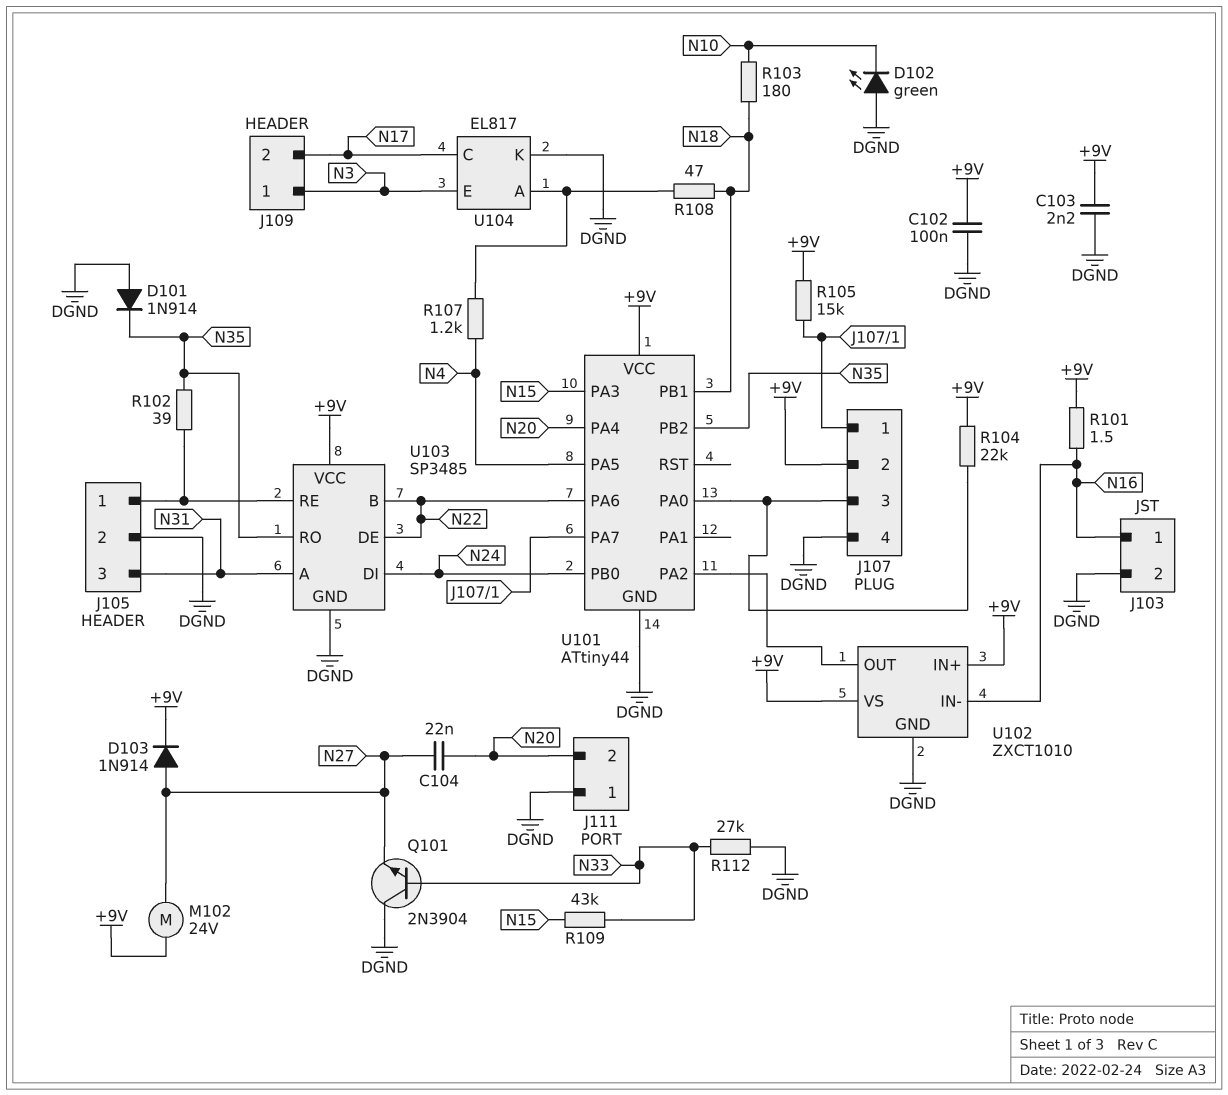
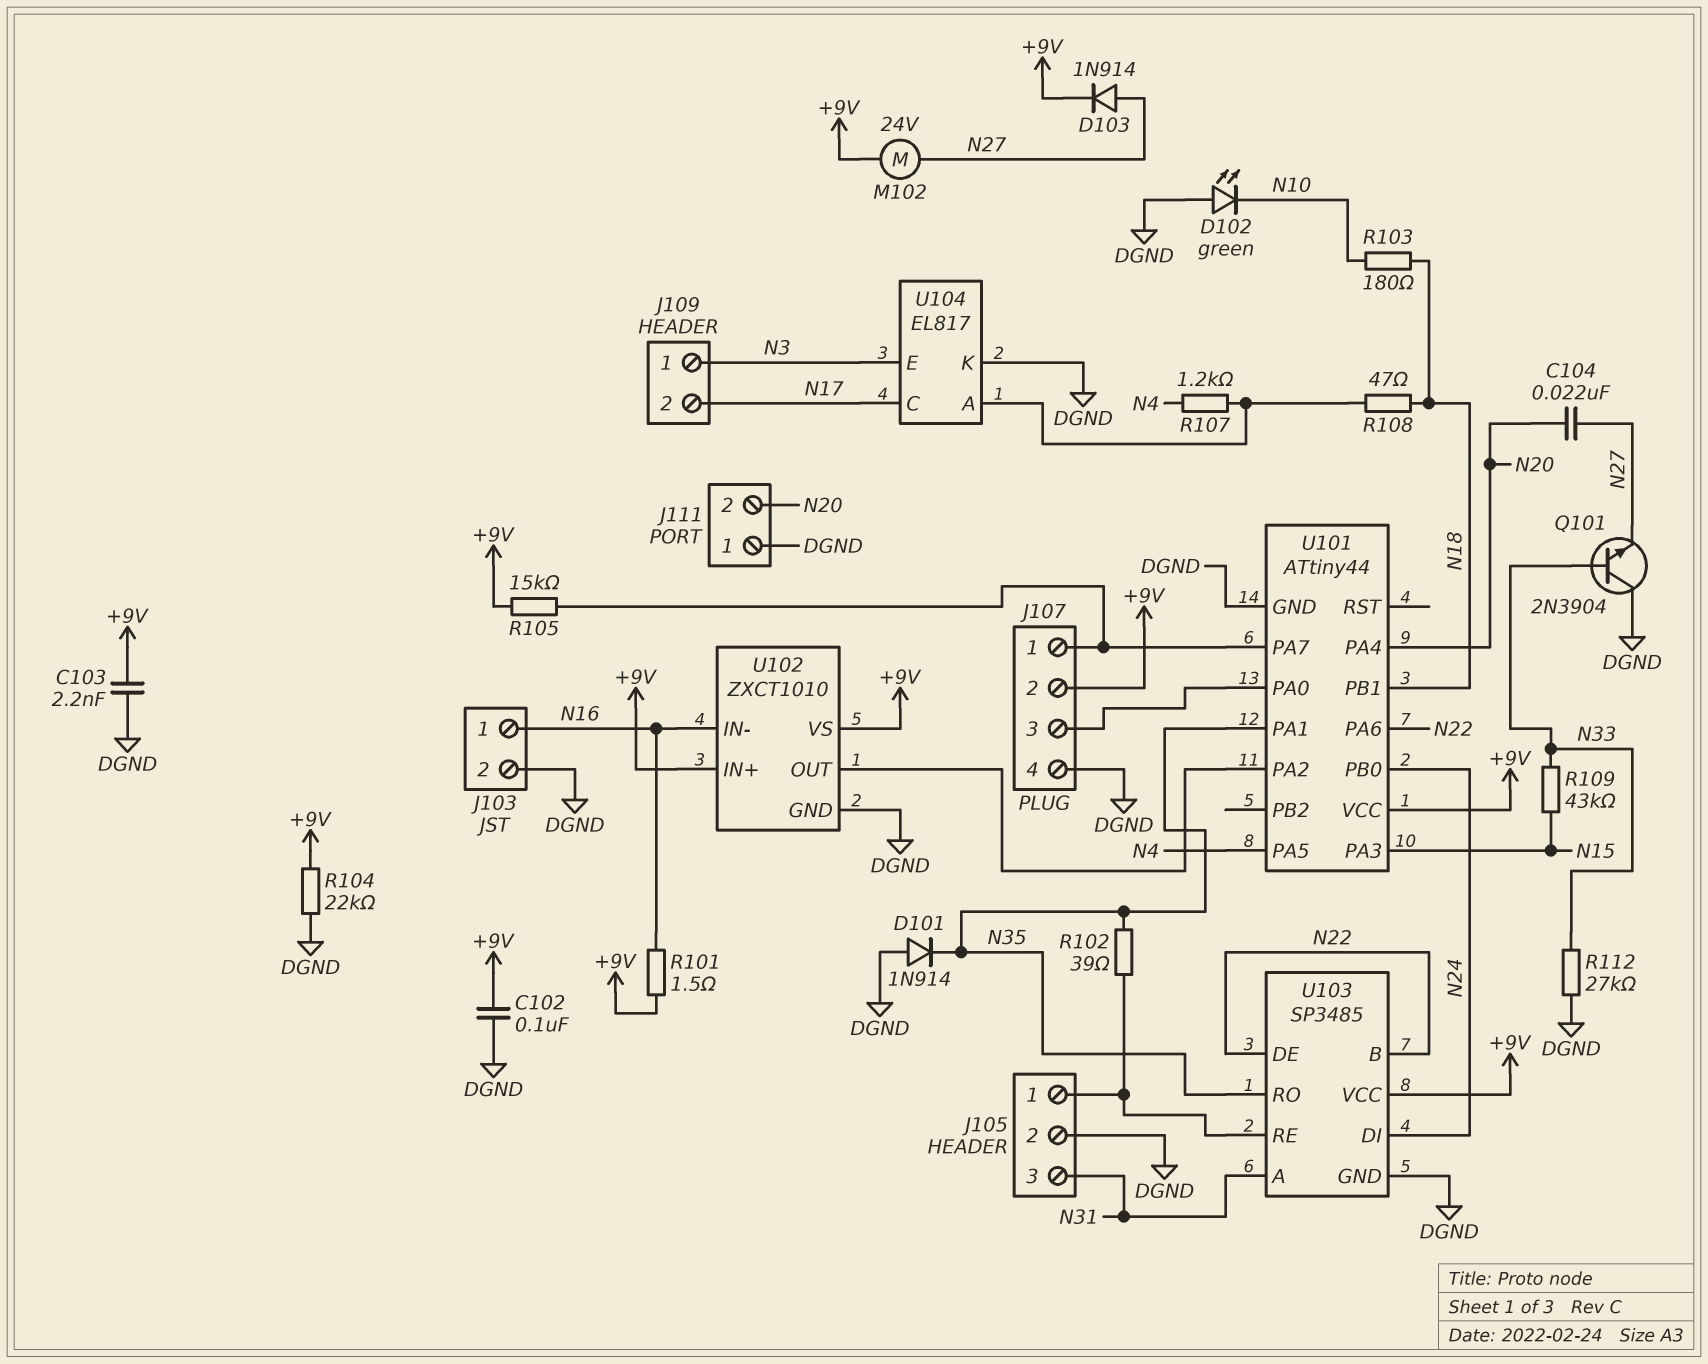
R104: 22k (+9V, J107/3) -> 22k (+9V, DGND)
U101 pin PA1: none -> N35
U101 pin PB2: N35 -> none

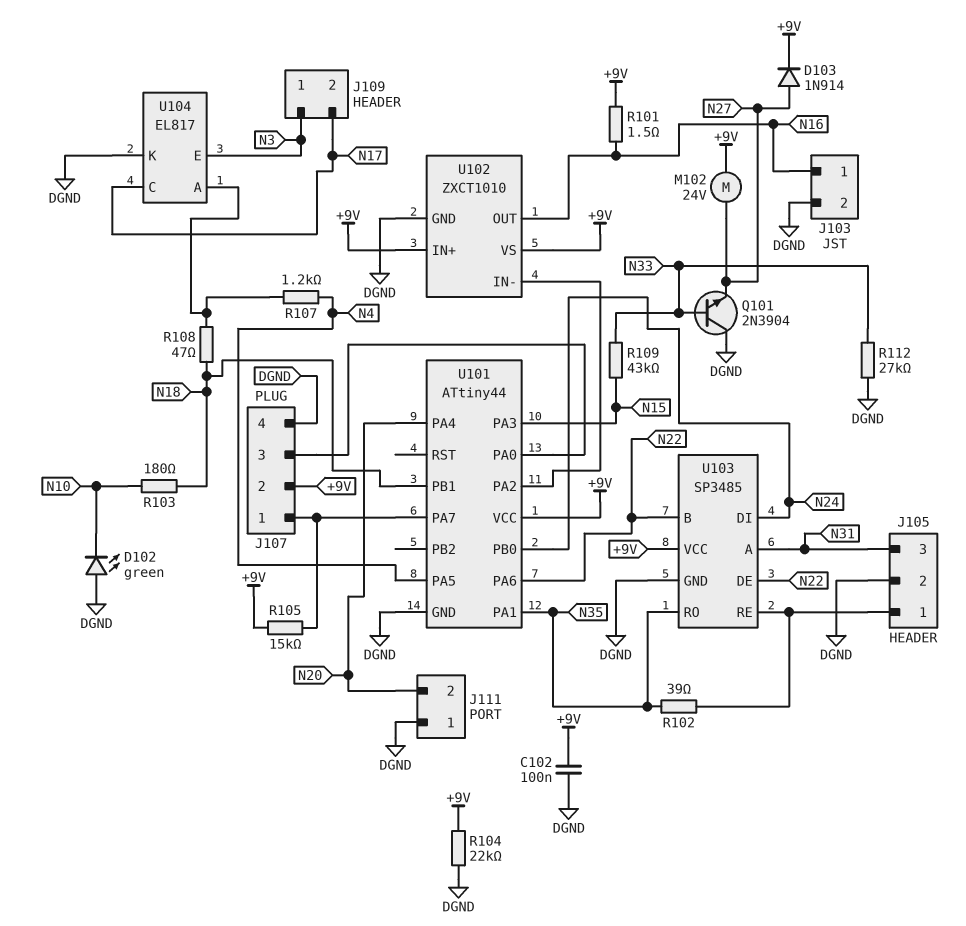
C103: 2.2nF (+9V, DGND) -> none
C104: 22nF (N20, N27) -> none
D101: diode 1N914 (A DGND, K N35) -> none
U102 pin IN-: N16 -> U101/PA2
U102 pin OUT: U101/PA2 -> N16

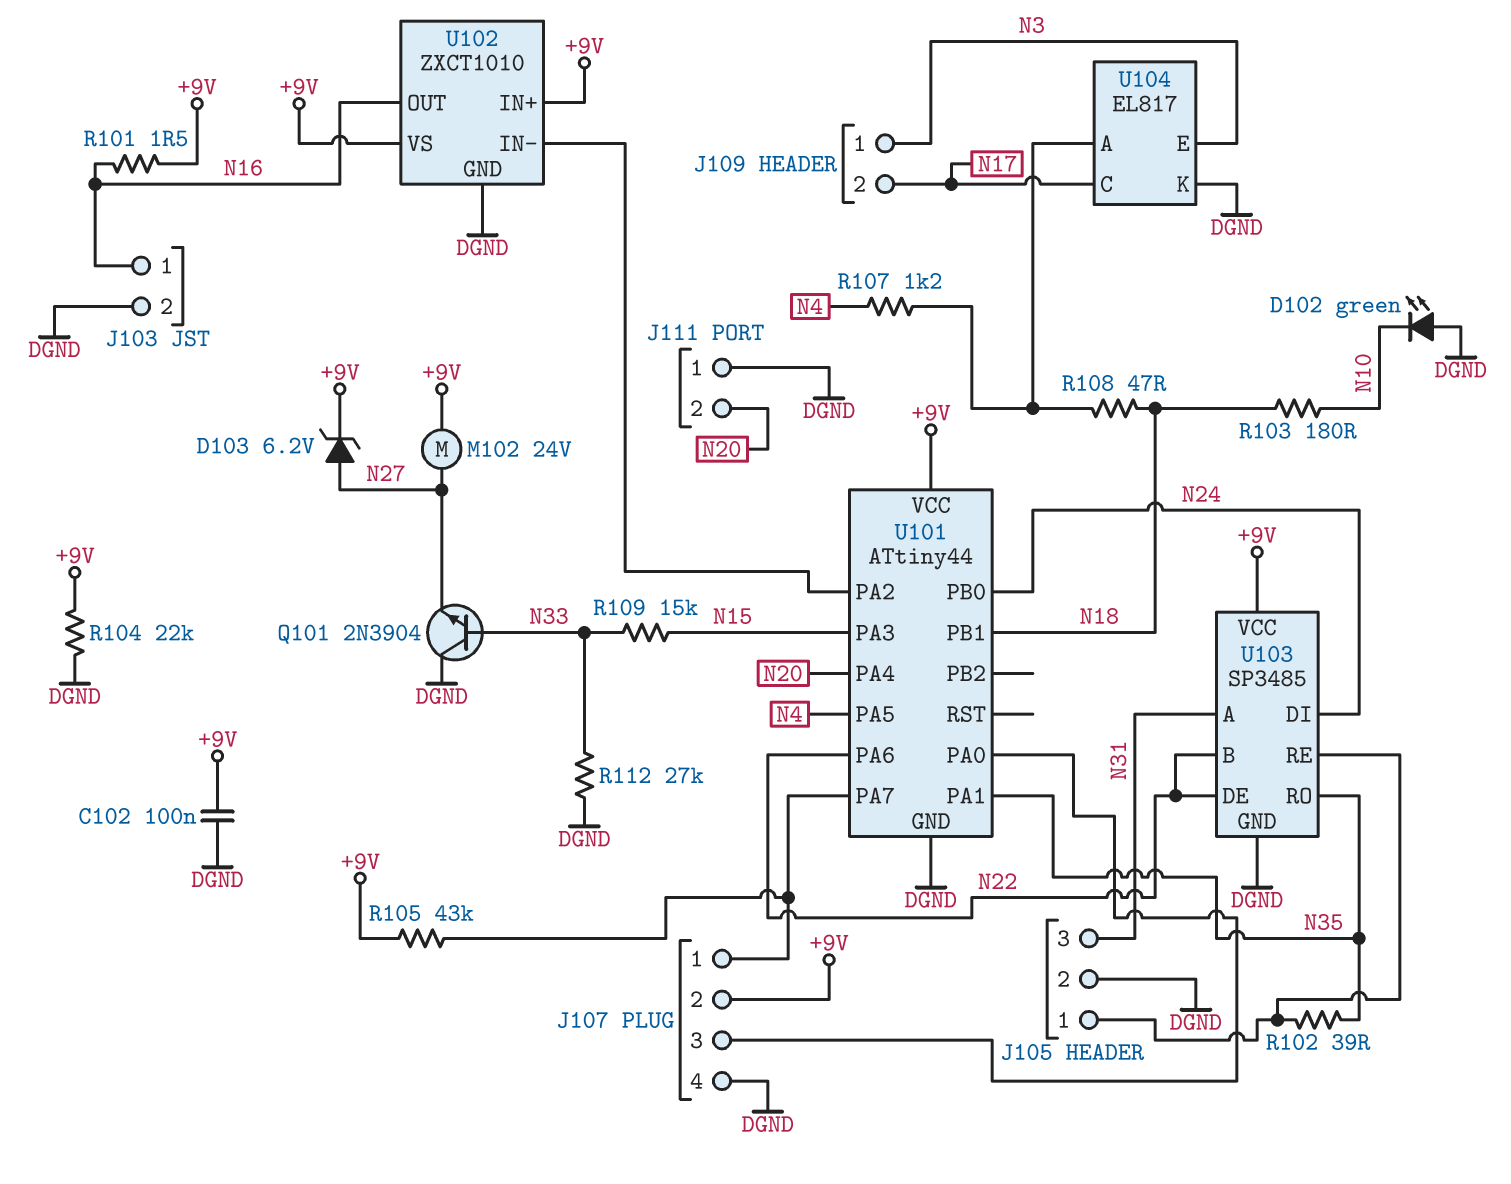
D103: diode 1N914 (A N27, K +9V) -> zener 6.2V (A N27, K +9V)
R105: 15k (+9V, J107/1) -> 43k (+9V, J107/1)
R109: 43k (N15, N33) -> 15k (N15, N33)

